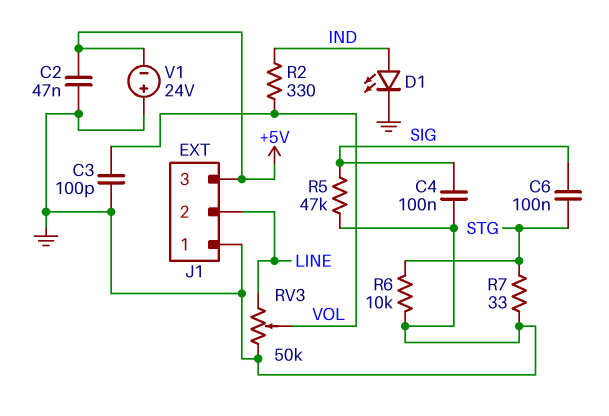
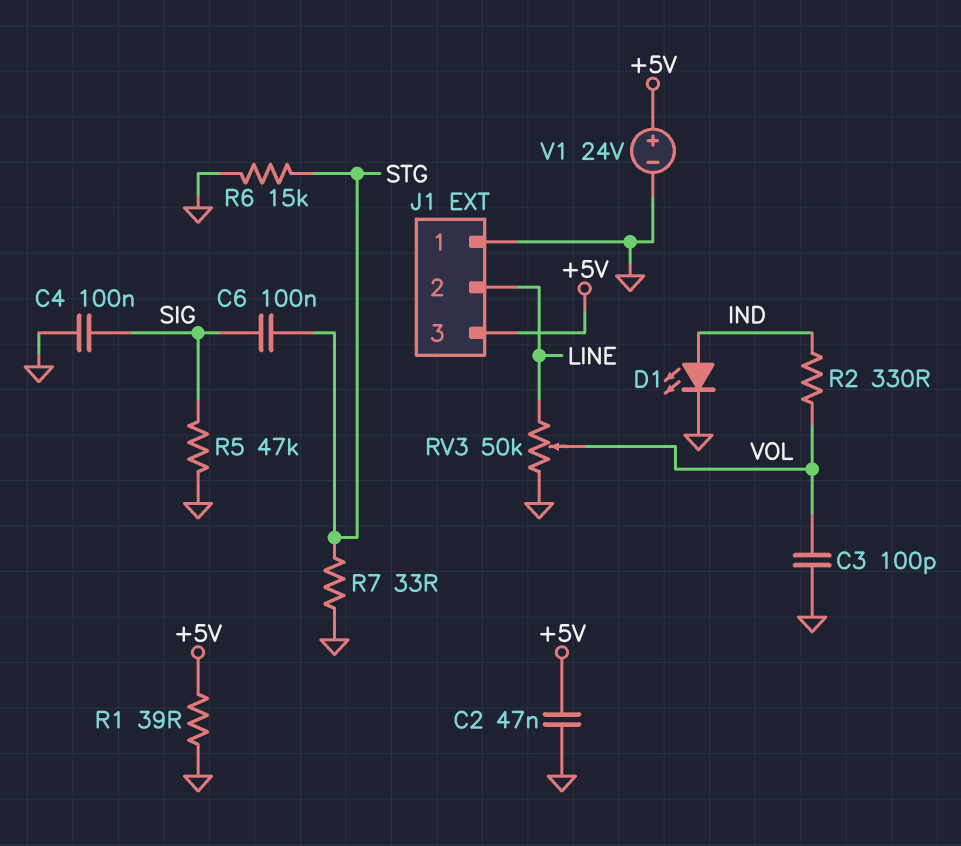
R1: none -> 39 (+5V, GND)
R6: 10k (GND, STG) -> 15k (GND, STG)
V1: 24V (plus GND, minus +5V) -> 24V (plus +5V, minus GND)

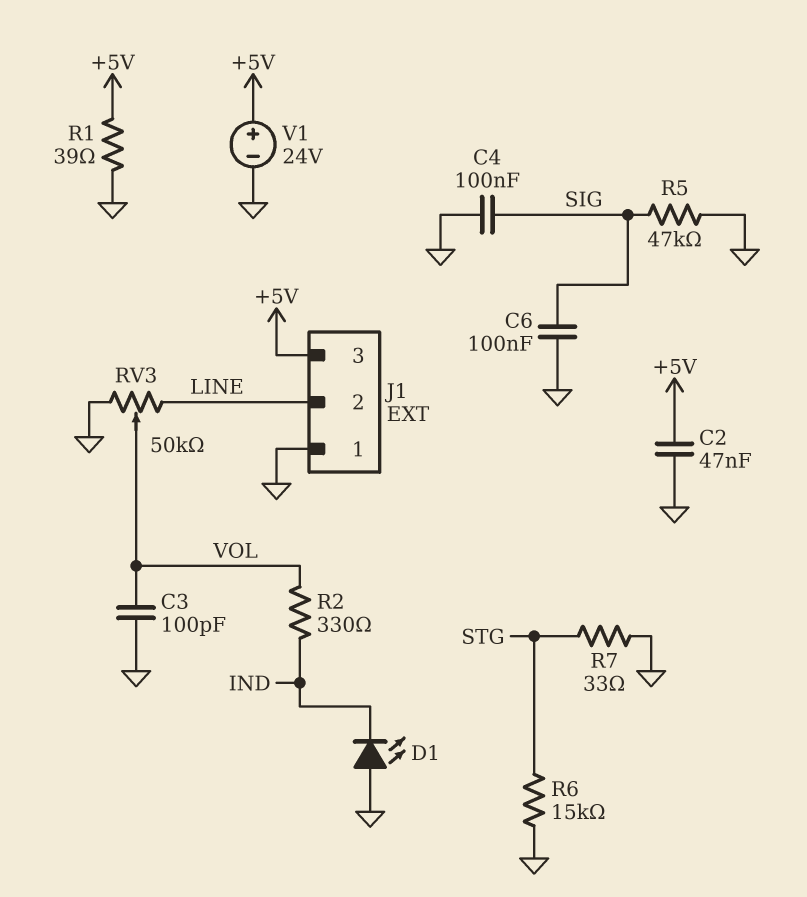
C6: 100nF (SIG, STG) -> 100nF (GND, SIG)
D1: LED (A IND, K GND) -> LED (A GND, K IND)

